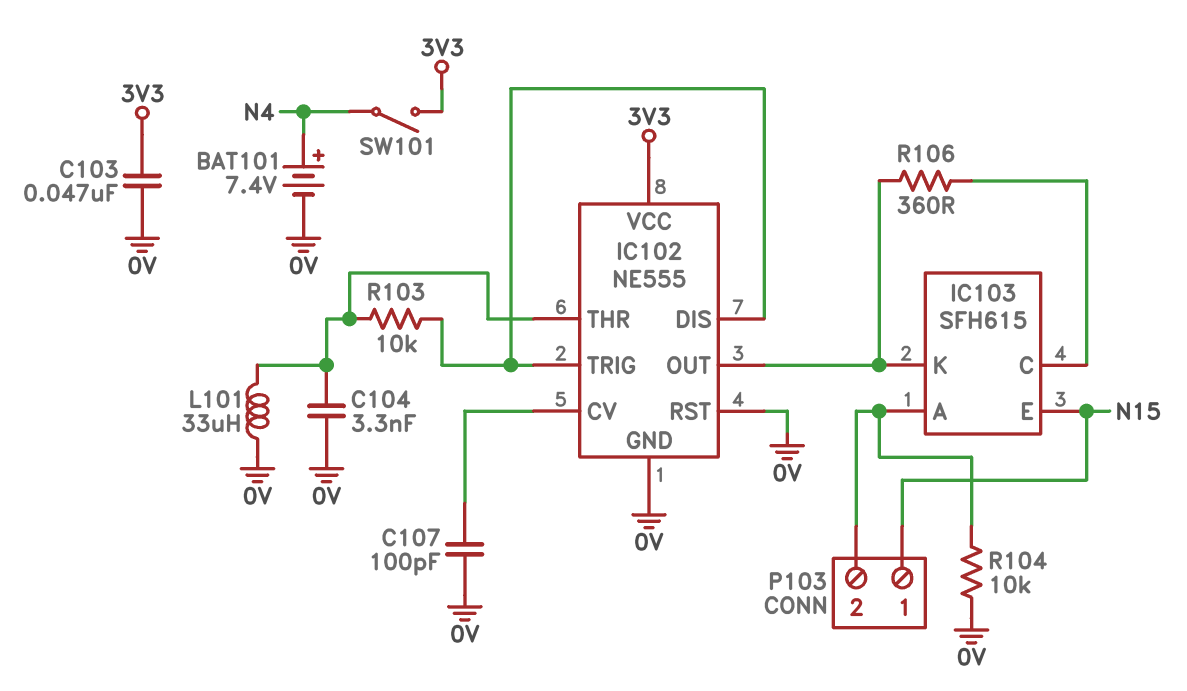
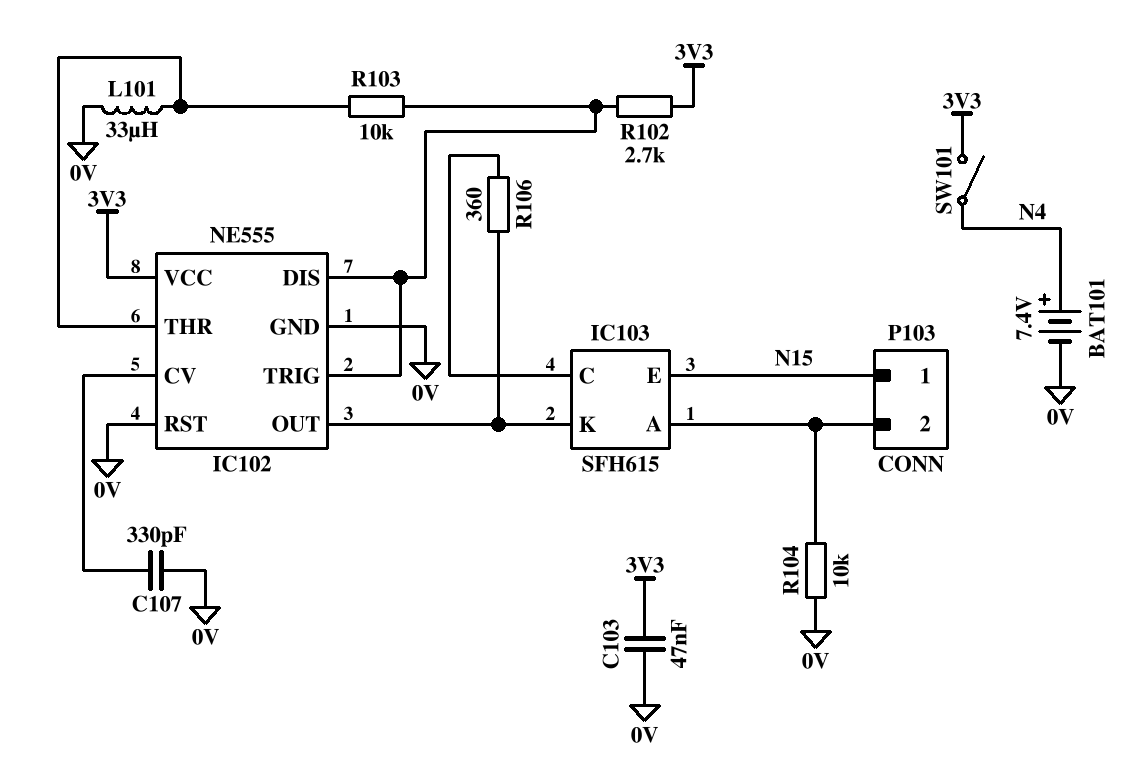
C104: 3.3nF (0V, IC102/THR) -> none
C107: 100pF (0V, IC102/CV) -> 330pF (0V, IC102/CV)
R102: none -> 2.7k (3V3, IC102/DIS)

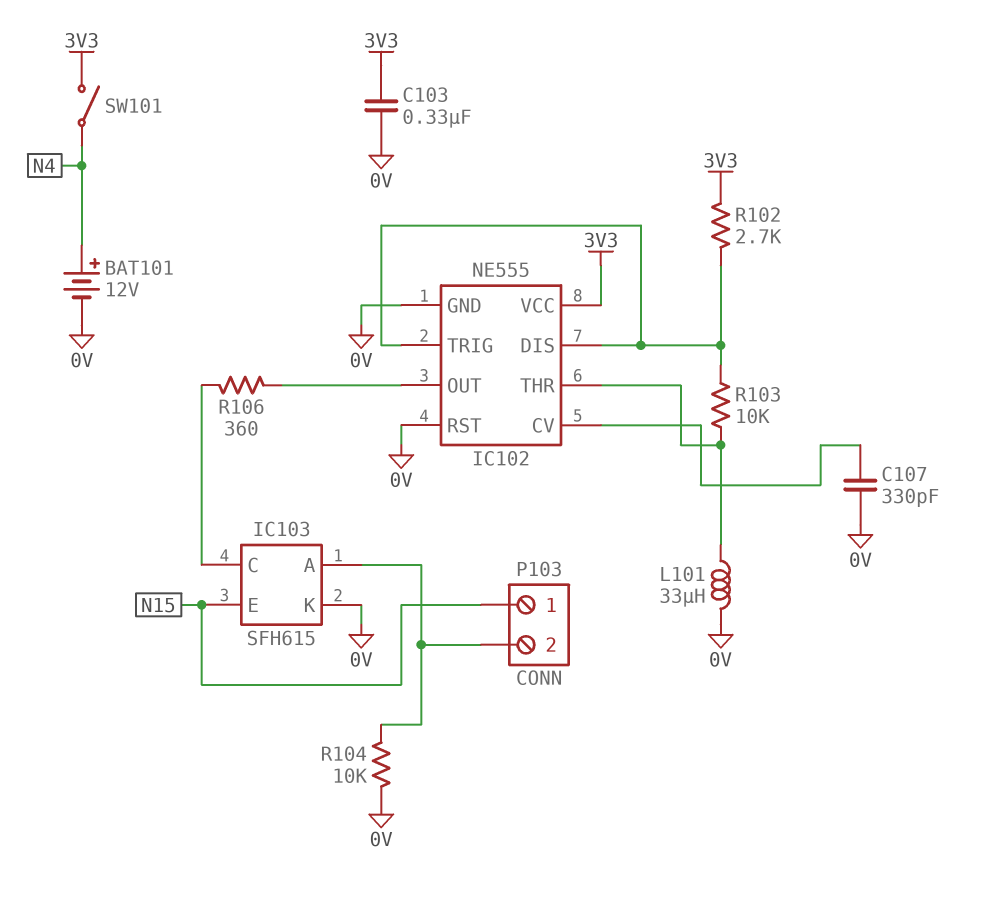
BAT101: 7.4V (plus N4, minus 0V) -> 12V (plus N4, minus 0V)
C103: 47nF (0V, 3V3) -> 330nF (0V, 3V3)
IC103 pin K: IC102/OUT -> 0V

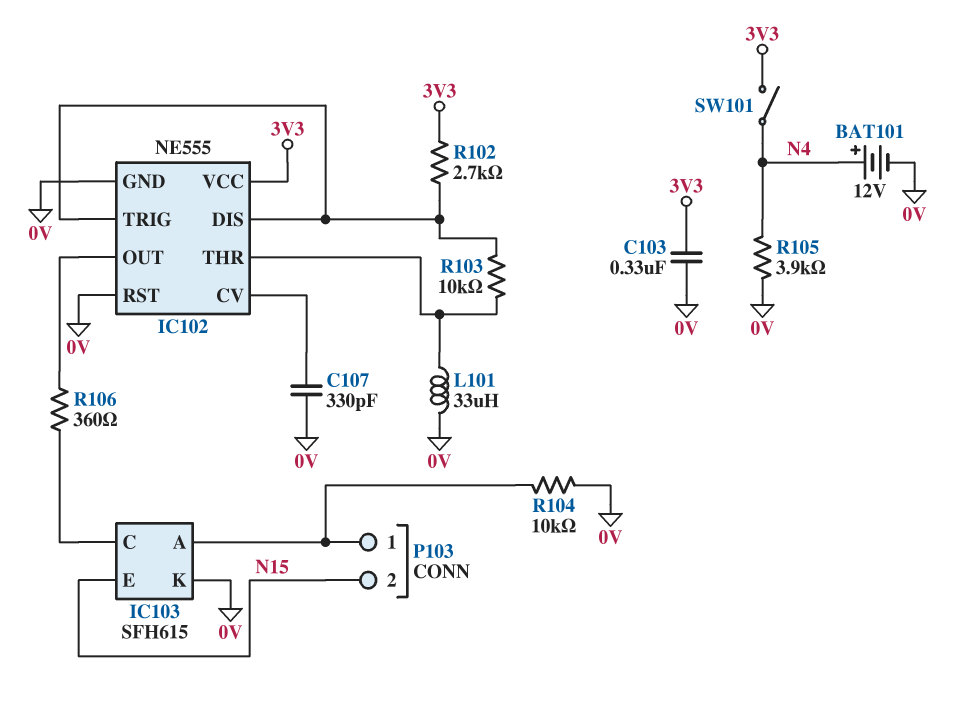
P103 pin 1: N15 -> IC103/A
P103 pin 2: IC103/A -> N15
R105: none -> 3.9k (0V, N4)

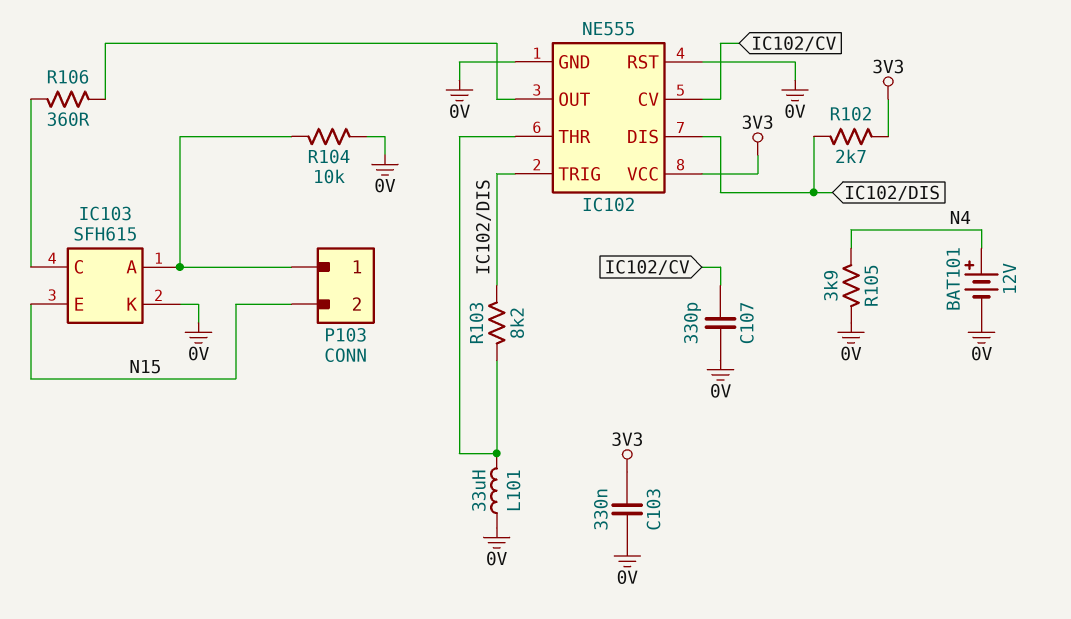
R103: 10k (IC102/DIS, IC102/THR) -> 8.2k (IC102/DIS, IC102/THR)
SW101: switch (3V3, N4) -> none

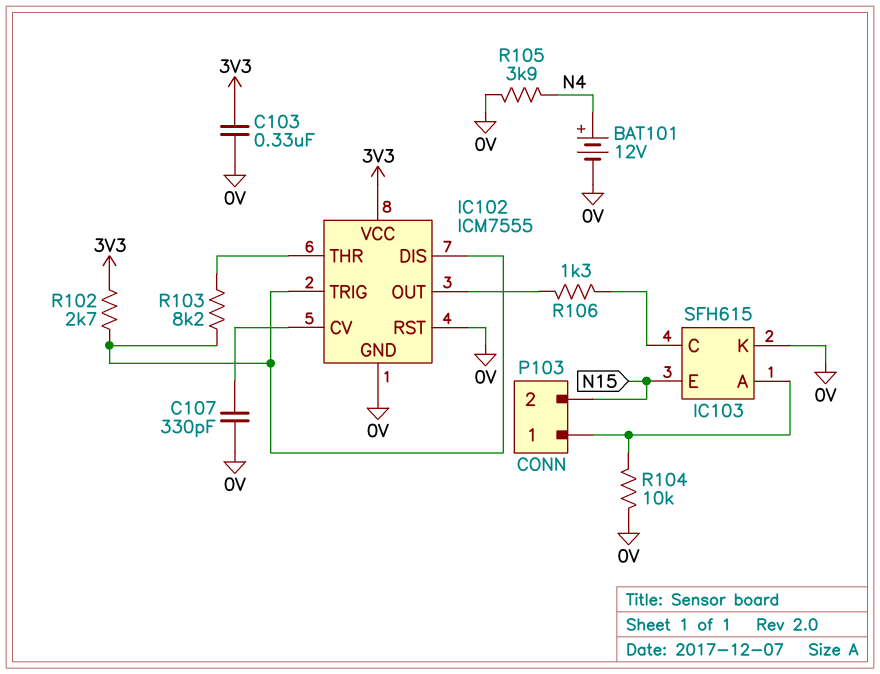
IC102: NE555 -> ICM7555
L101: 33uH (0V, IC102/THR) -> none
R106: 360 (IC102/OUT, IC103/C) -> 1.3k (IC102/OUT, IC103/C)

